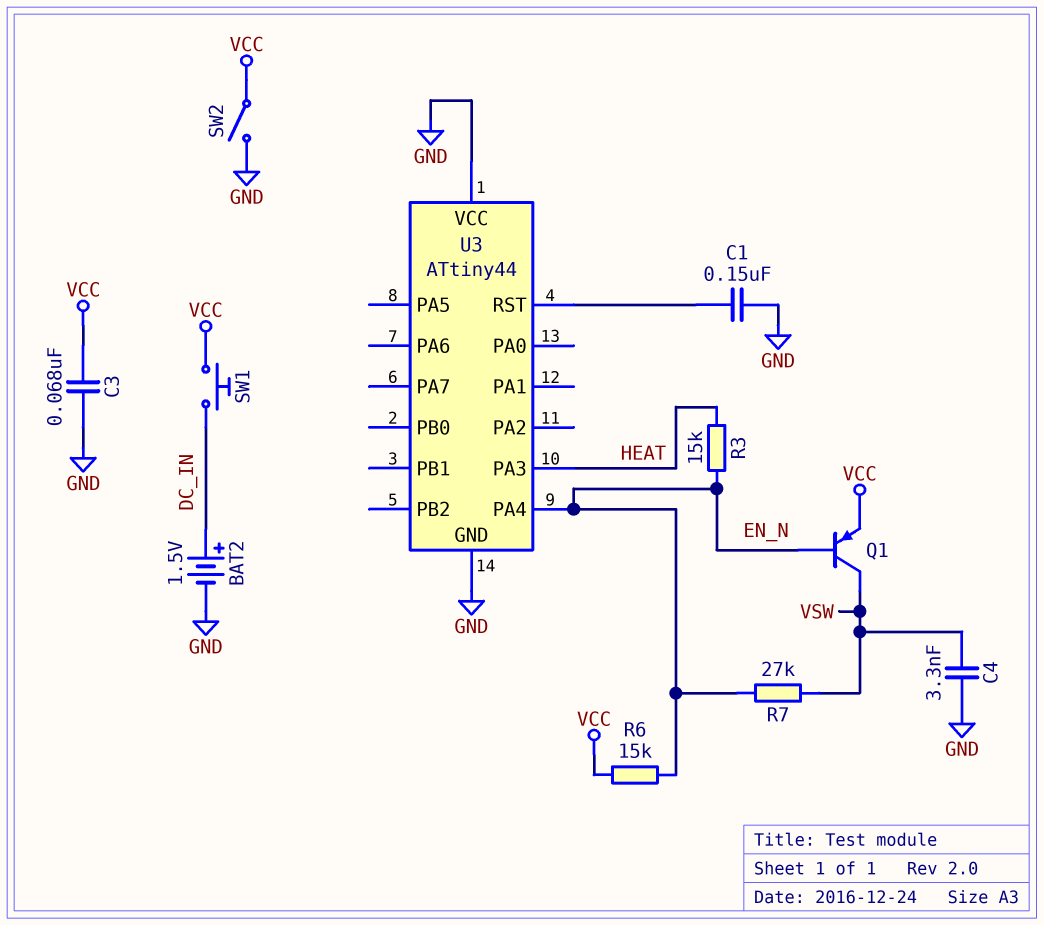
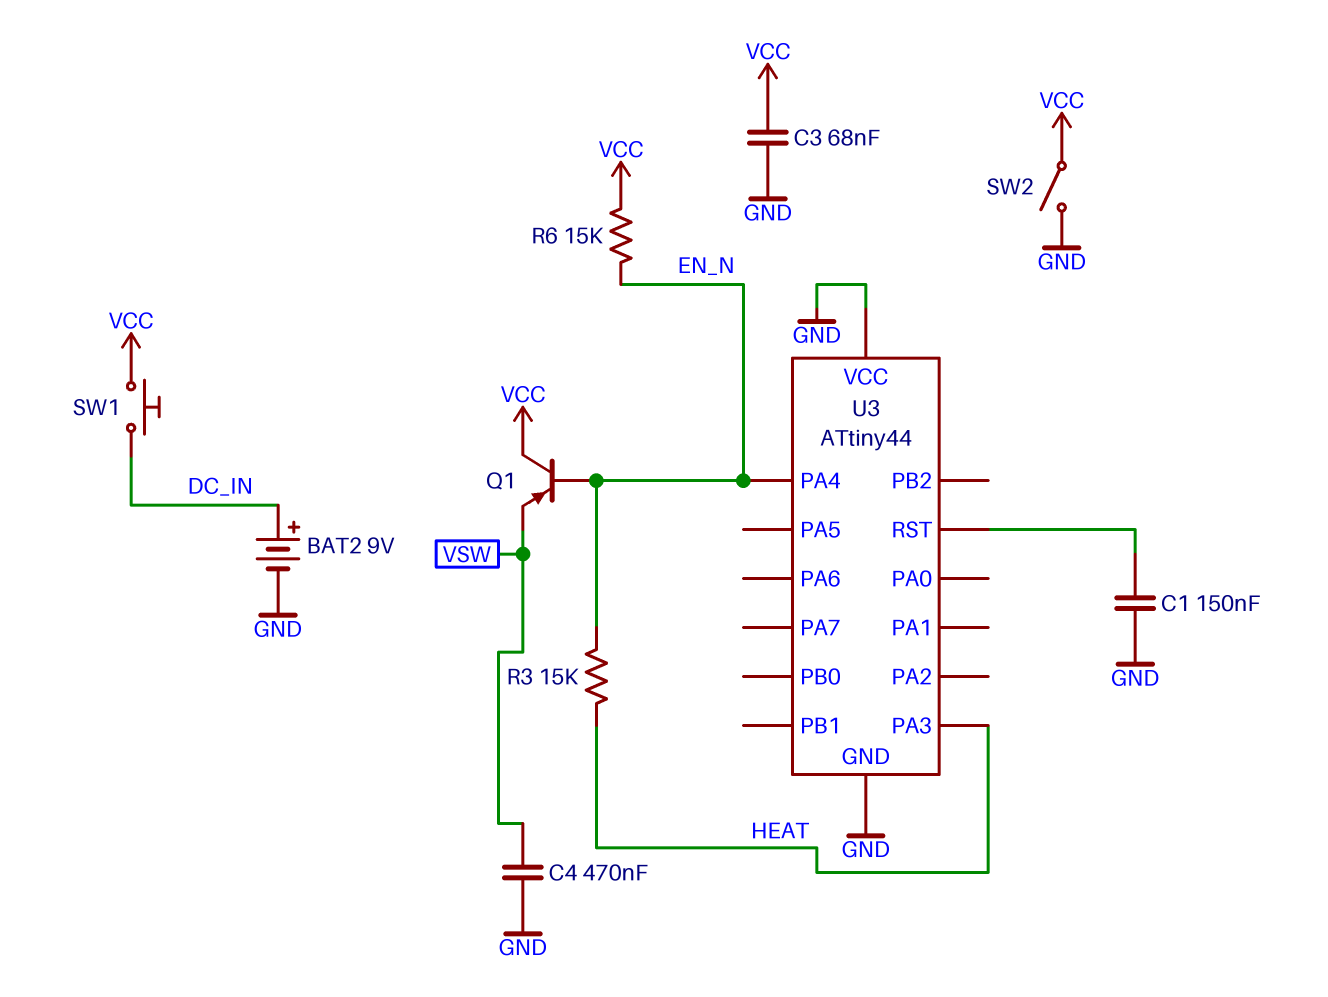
BAT2: 1.5V (plus DC_IN, minus GND) -> 9V (plus DC_IN, minus GND)
C4: 3.3nF (GND, VSW) -> 470nF (GND, VSW)
Q1: PNP (B EN_N, C VSW, E VCC) -> PNP (B EN_N, C VCC, E VSW)
R7: 27k (EN_N, VSW) -> none

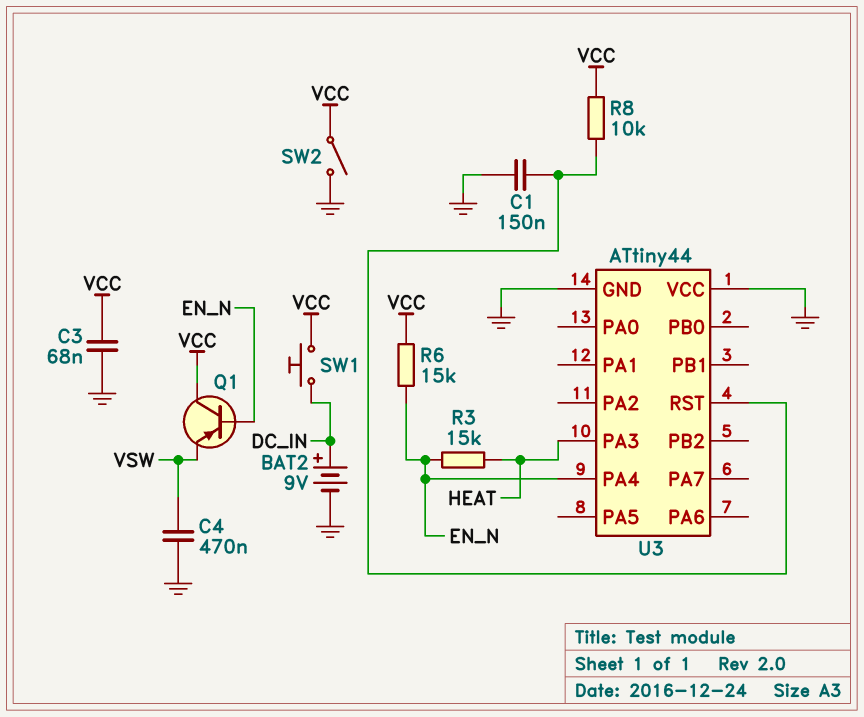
R8: none -> 10k (U3/RST, VCC)

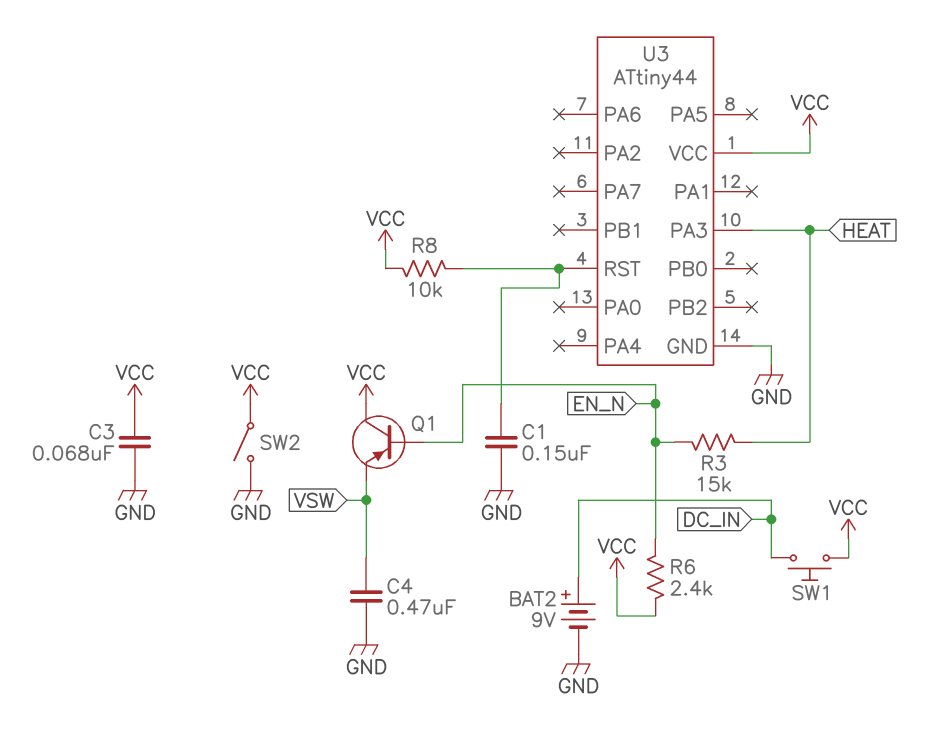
R6: 15k (EN_N, VCC) -> 2.4k (EN_N, VCC)
U3 pin PA4: EN_N -> none
U3 pin VCC: GND -> VCC

